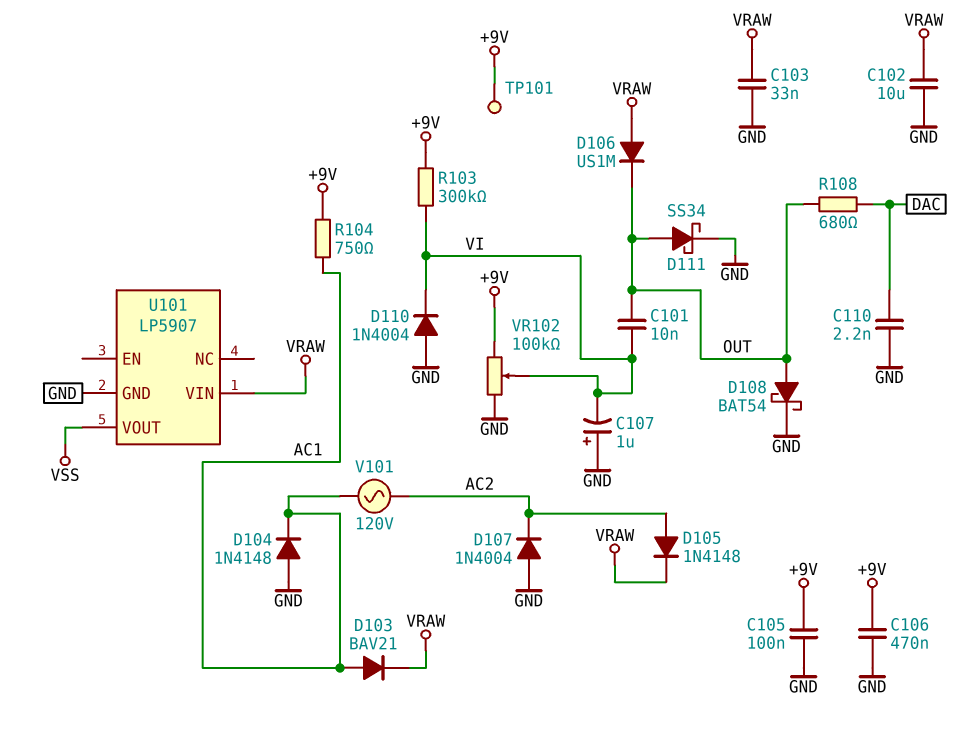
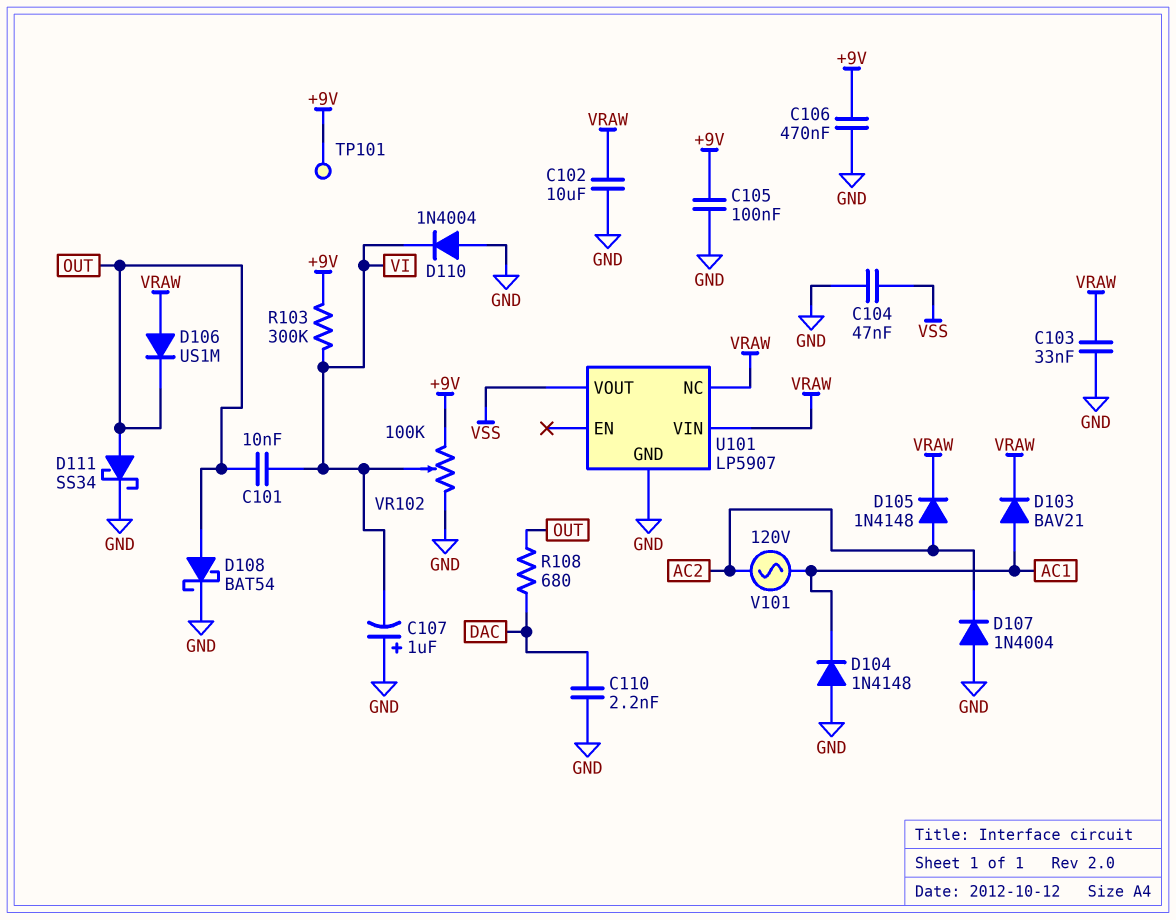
C104: none -> 47nF (GND, VSS)
R104: 750 (+9V, AC1) -> none
U101 pin NC: none -> VRAW

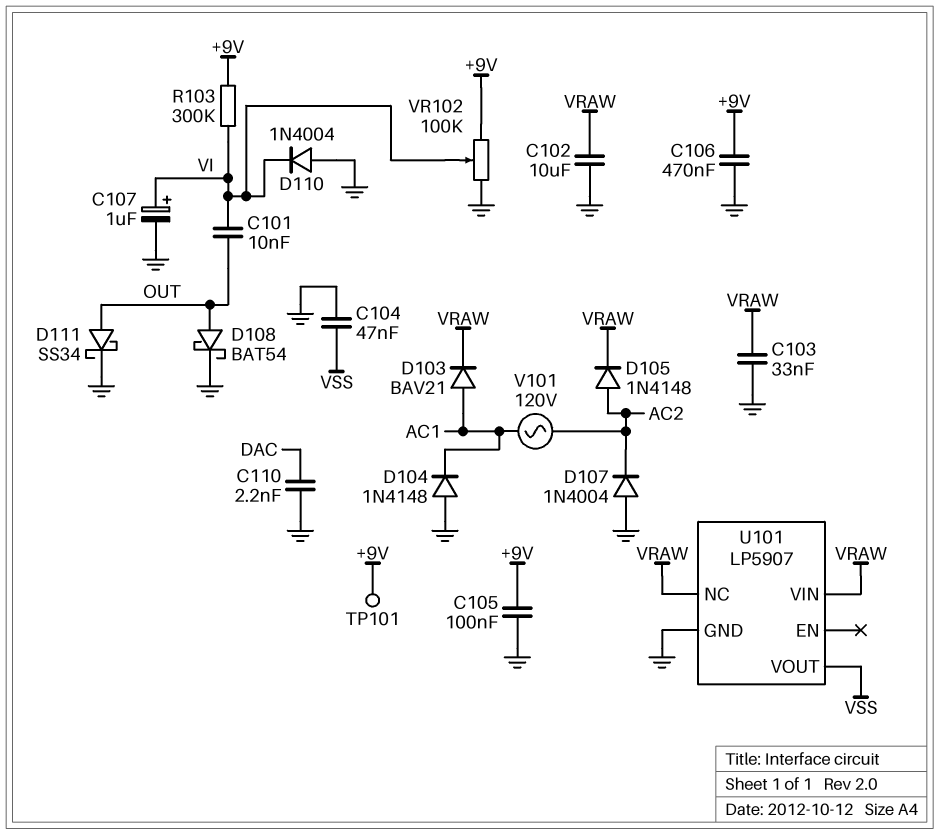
C107: 1uF (plus GND, minus VI) -> 1uF (plus VI, minus GND)
D106: diode US1M (A VRAW, K OUT) -> none
R108: 680 (DAC, OUT) -> none

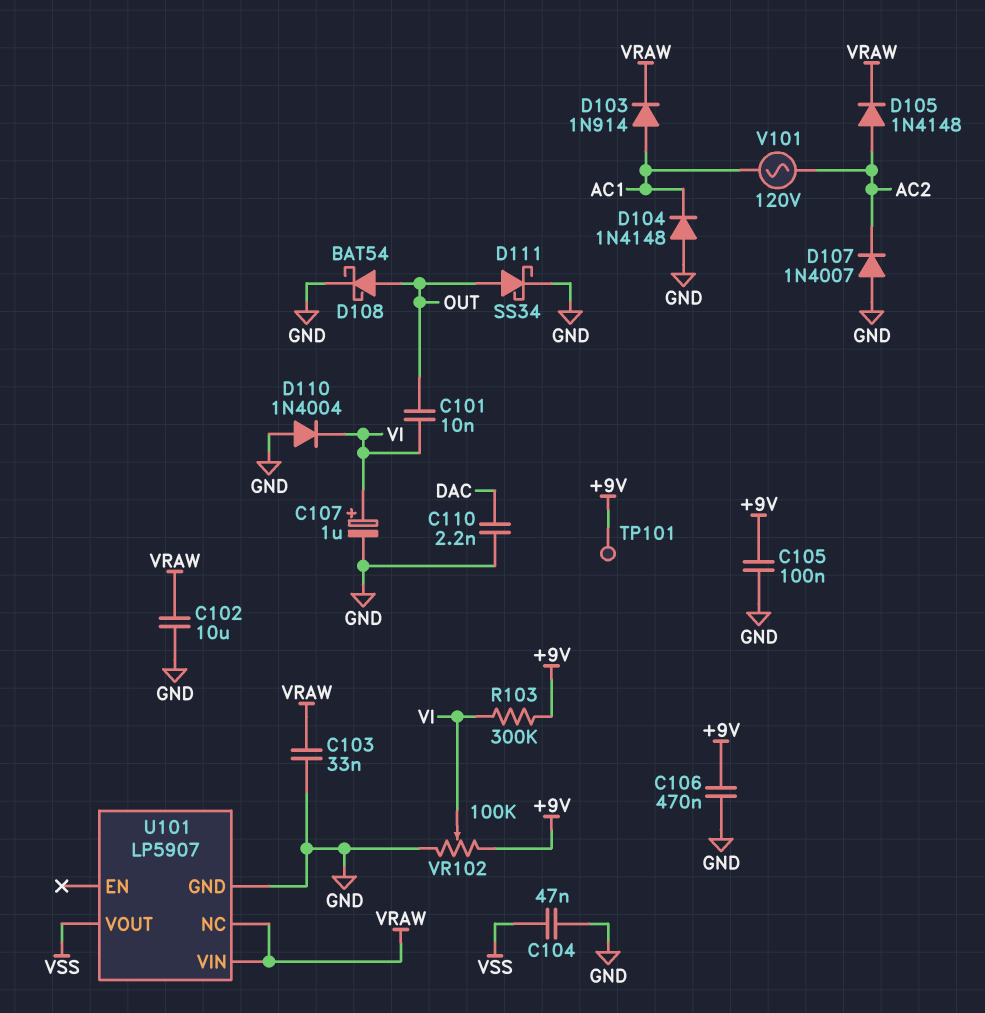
D103: diode BAV21 (A AC1, K VRAW) -> diode 1N914 (A AC1, K VRAW)
D107: diode 1N4004 (A GND, K AC2) -> diode 1N4007 (A GND, K AC2)

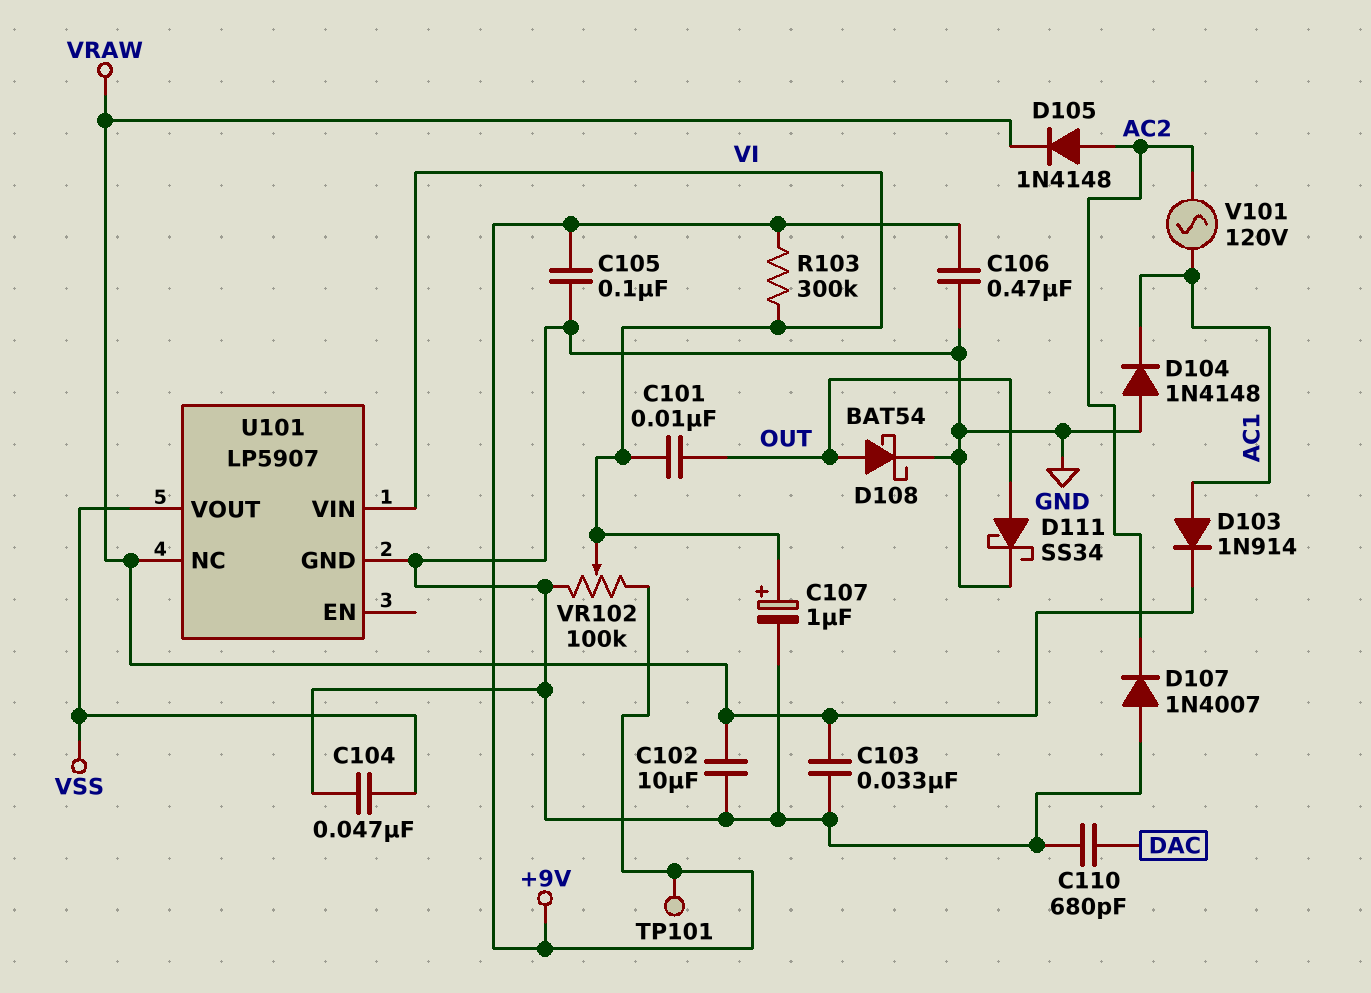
C110: 2.2nF (DAC, GND) -> 680pF (DAC, GND)
D110: diode 1N4004 (A GND, K VI) -> none
U101 pin VIN: VRAW -> VI

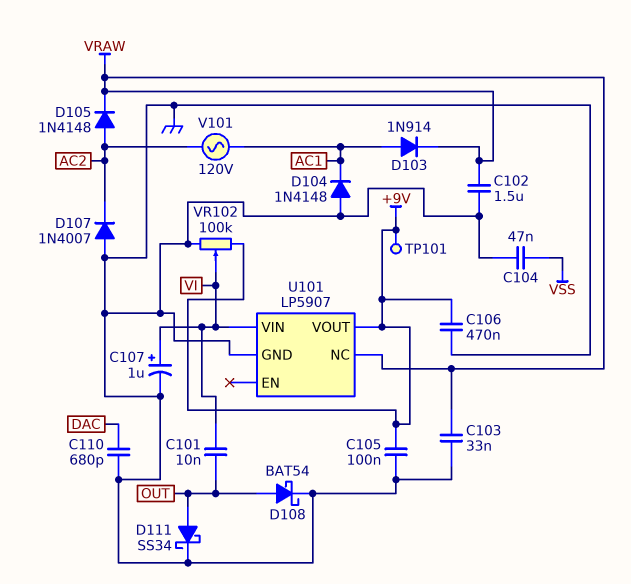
C102: 10uF (GND, VRAW) -> 1.5uF (GND, VRAW)
R103: 300k (+9V, VI) -> none
U101 pin VOUT: VSS -> +9V

